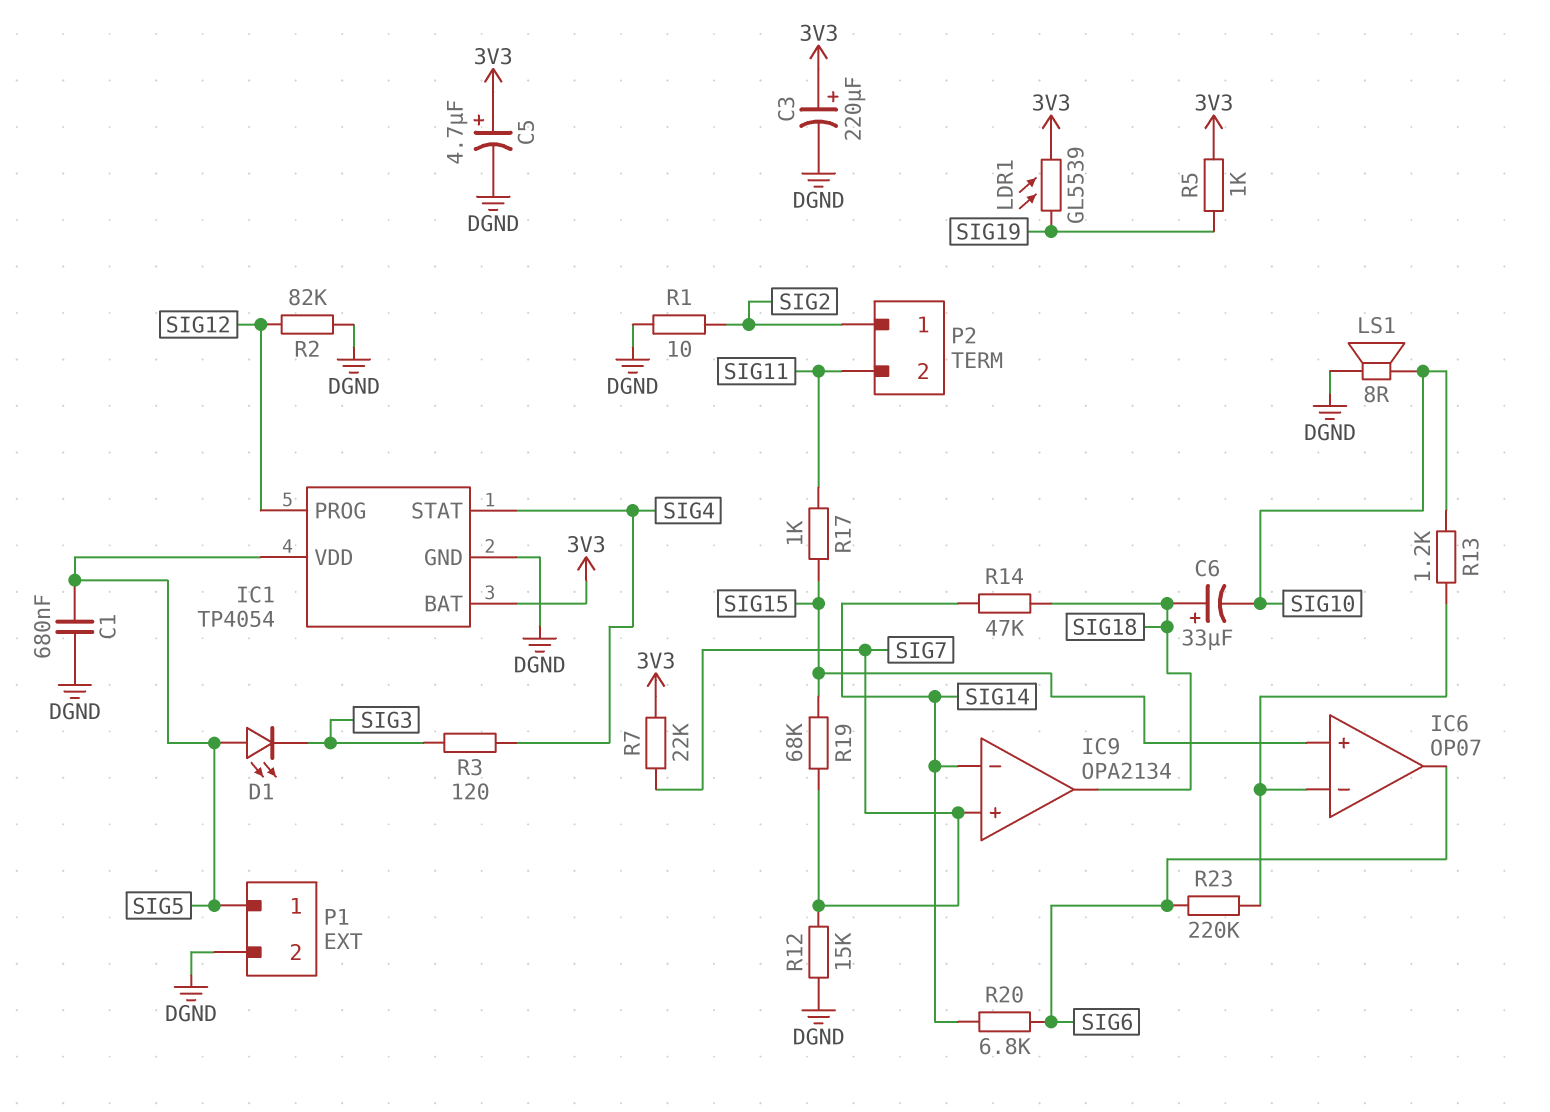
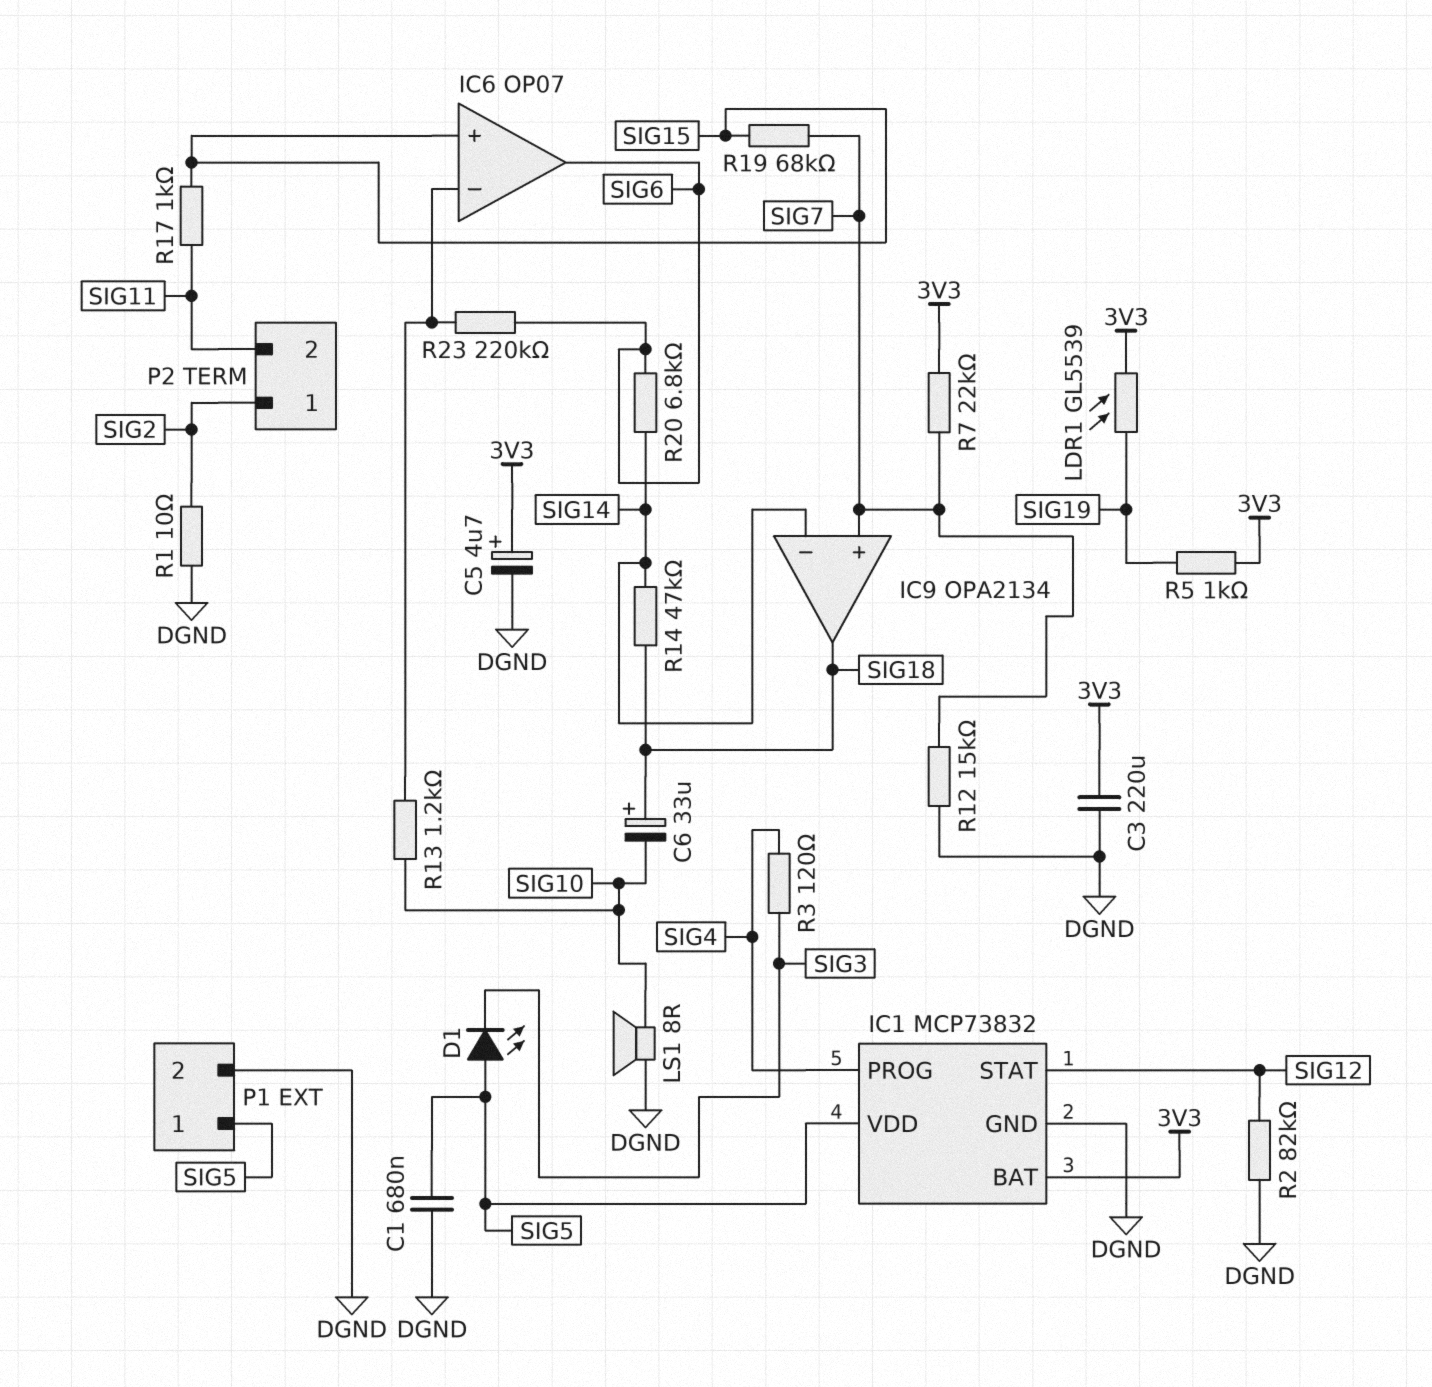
C3: 220uF (plus 3V3, minus DGND) -> 220uF (3V3, DGND)
IC1: TP4054 -> MCP73832
IC1 pin PROG: SIG12 -> SIG4
IC1 pin STAT: SIG4 -> SIG12

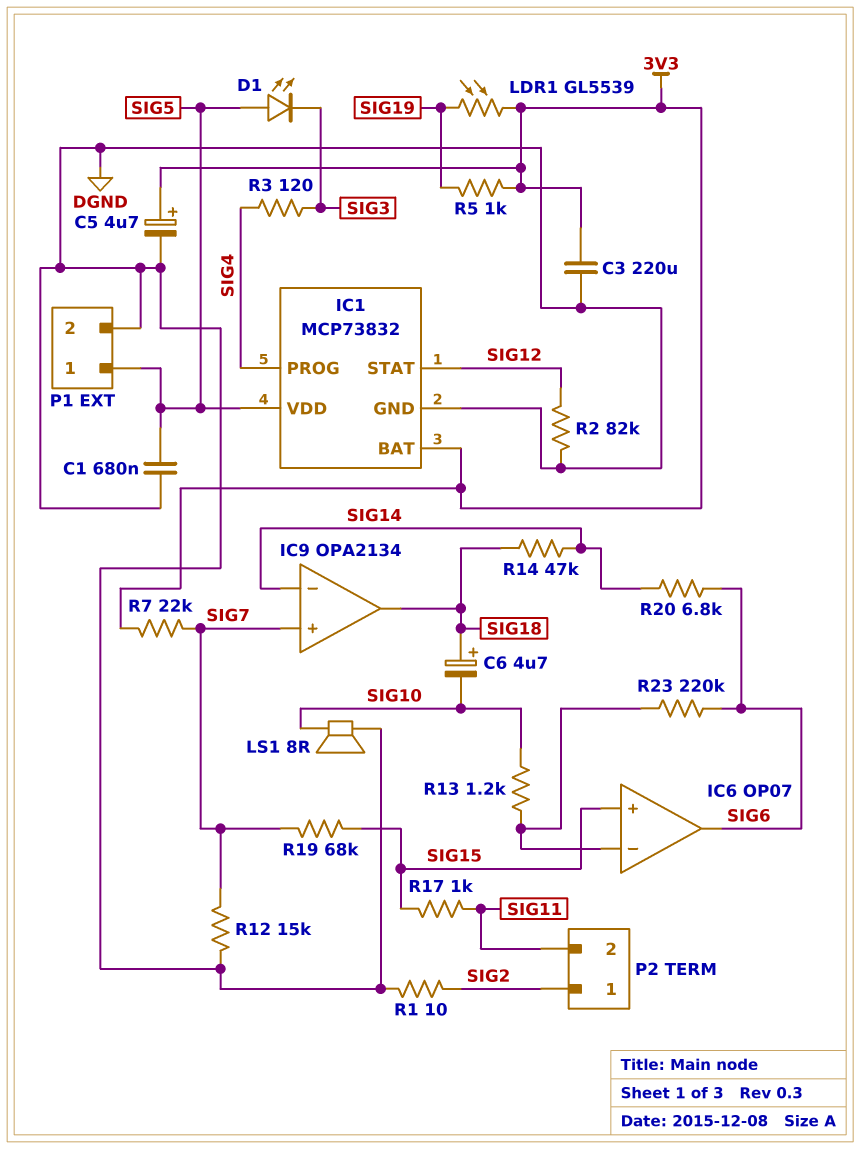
C6: 33uF (plus SIG18, minus SIG10) -> 4.7uF (plus SIG18, minus SIG10)

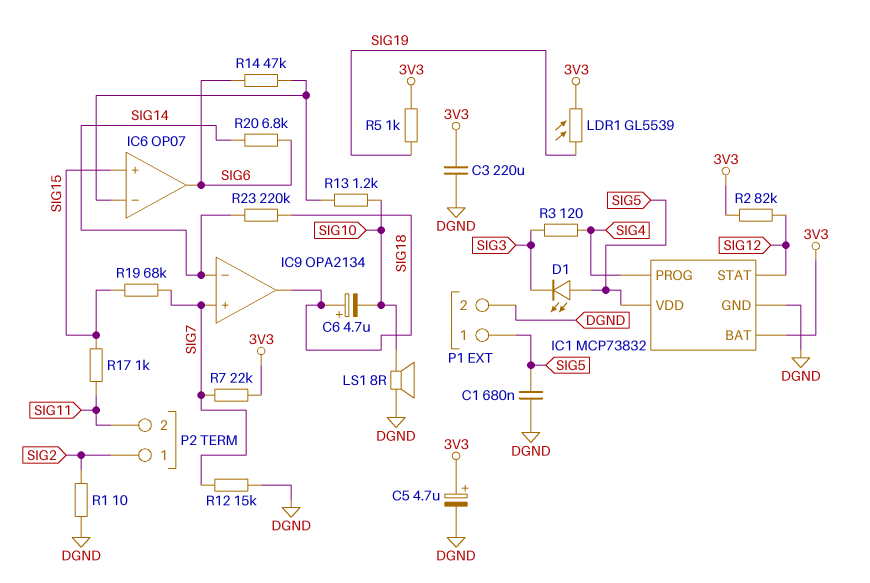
R2: 82k (DGND, SIG12) -> 82k (3V3, SIG12)
R14: 47k (SIG14, SIG18) -> 47k (IC6/in-, SIG6)
R23: 220k (IC6/in-, SIG6) -> 220k (SIG14, SIG18)

